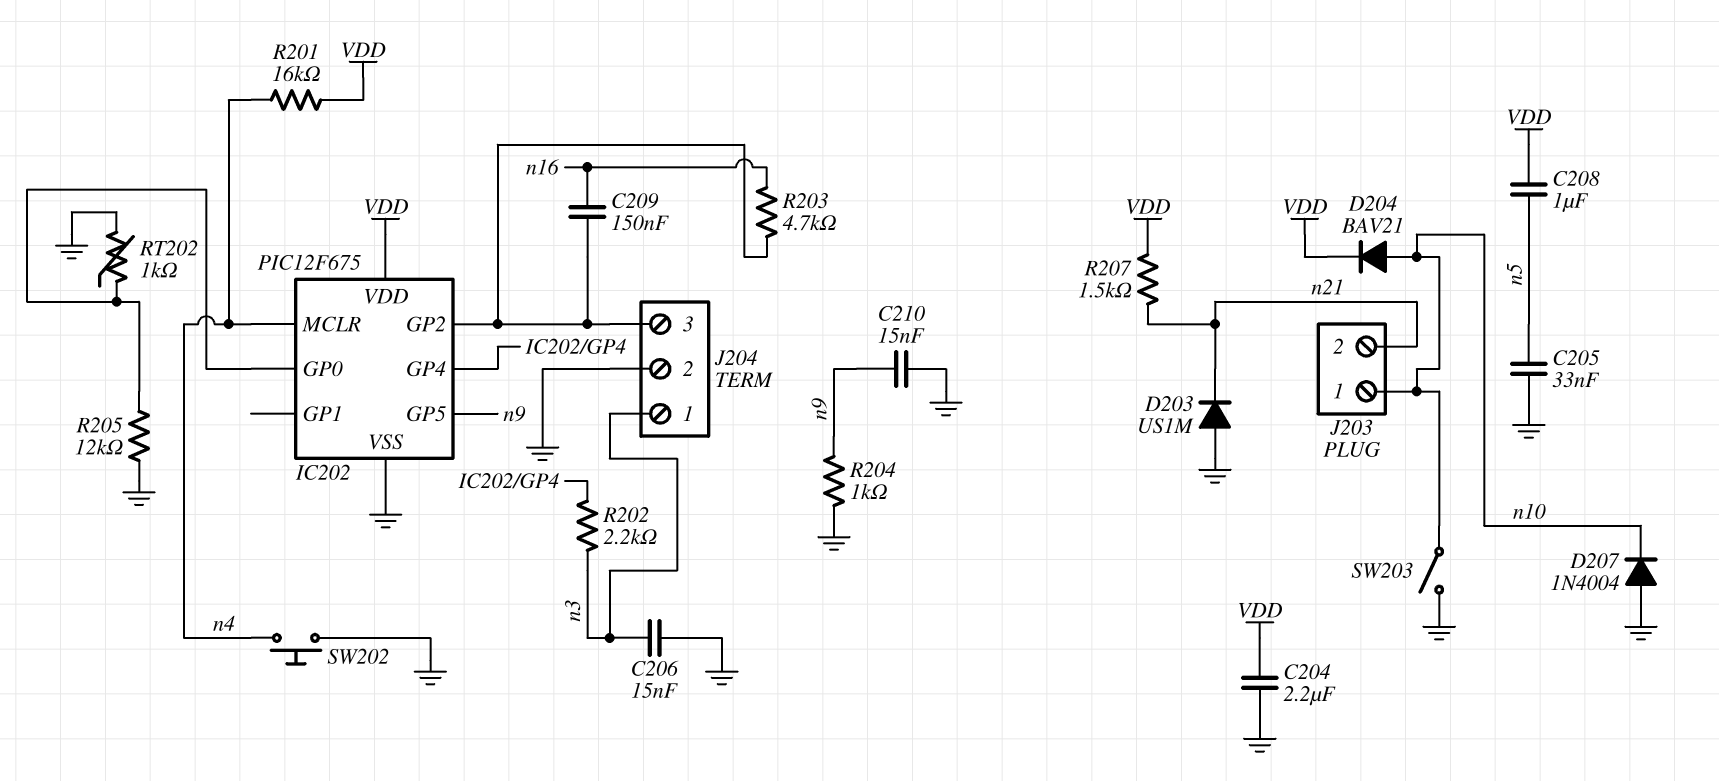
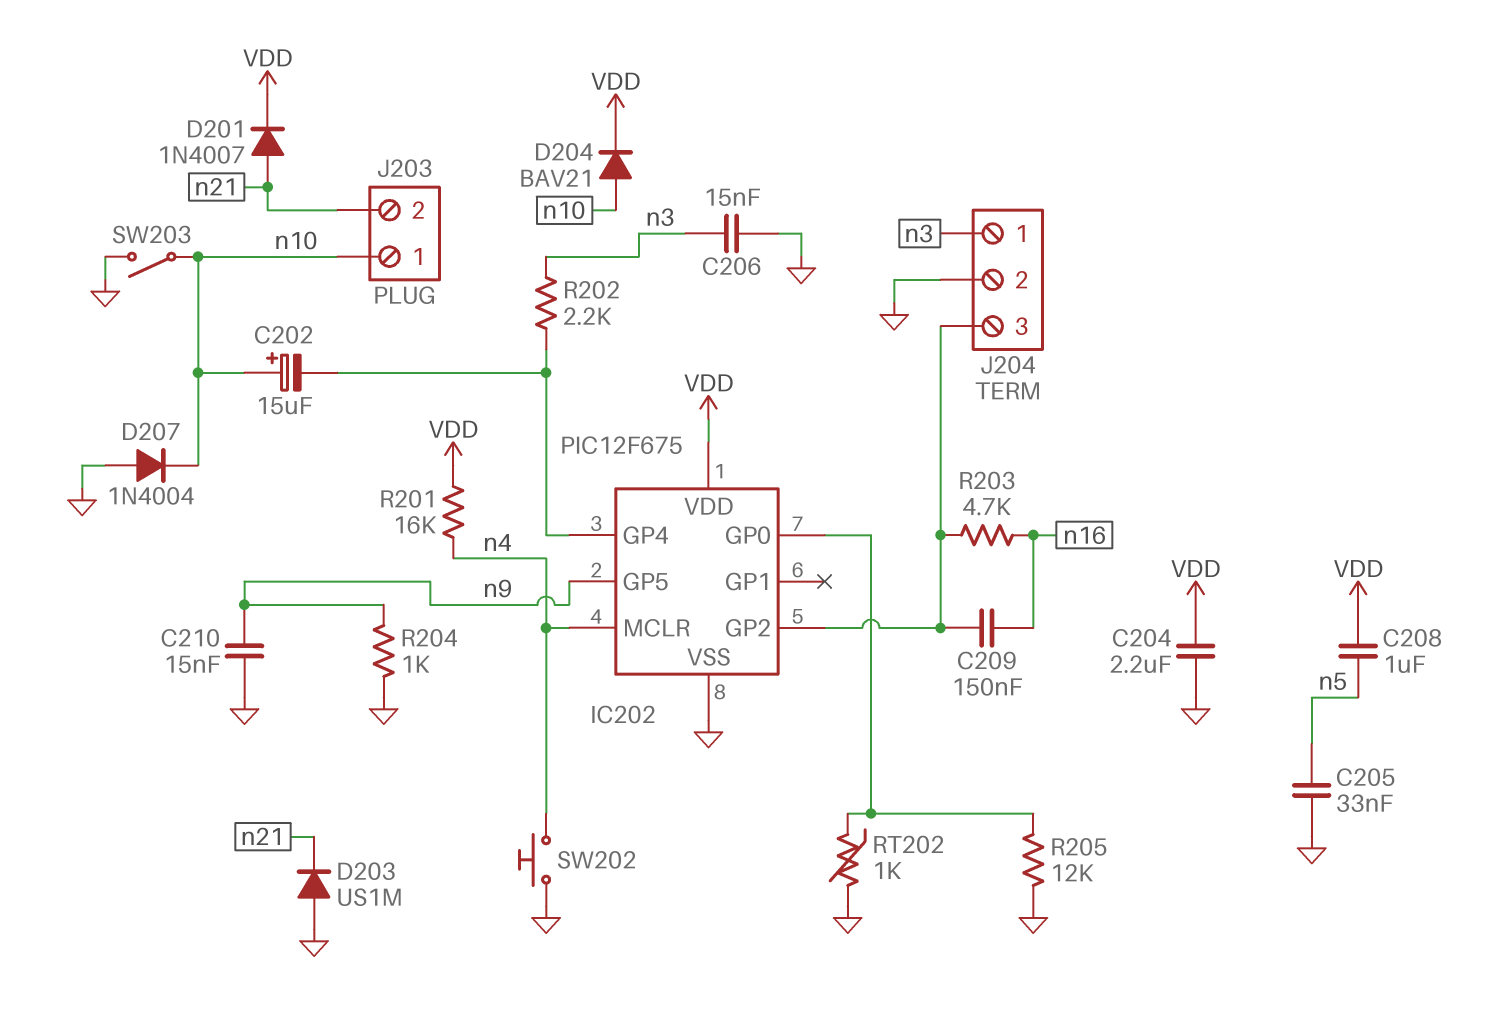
C202: none -> 15uF (plus n10, minus IC202/GP4)
D201: none -> diode 1N4007 (A n21, K VDD)
R207: 1.5k (VDD, n21) -> none

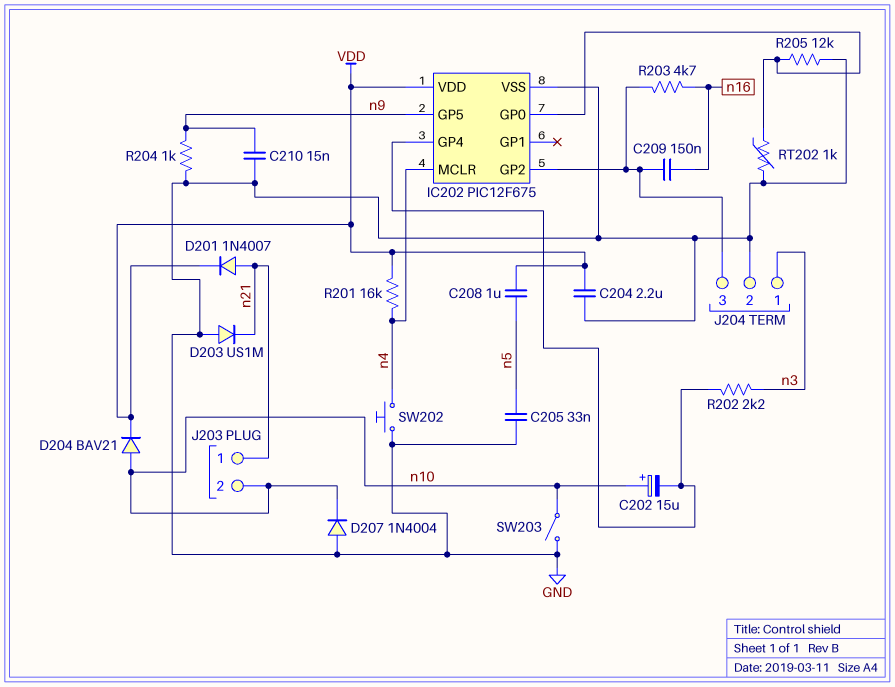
C206: 15nF (GND, n3) -> none
J203 pin 1: n10 -> n21
J203 pin 2: n21 -> n10

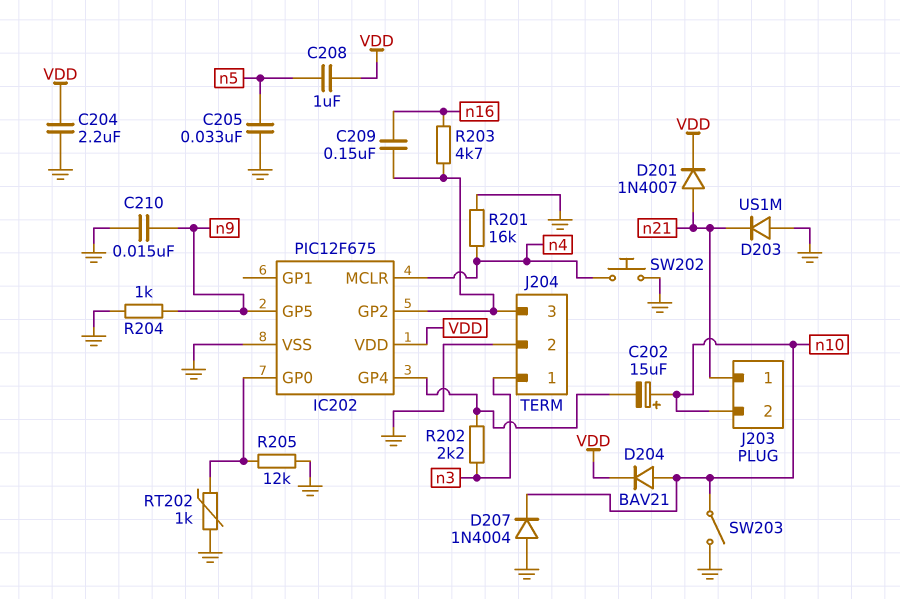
R201: 16k (VDD, n4) -> 16k (GND, n4)

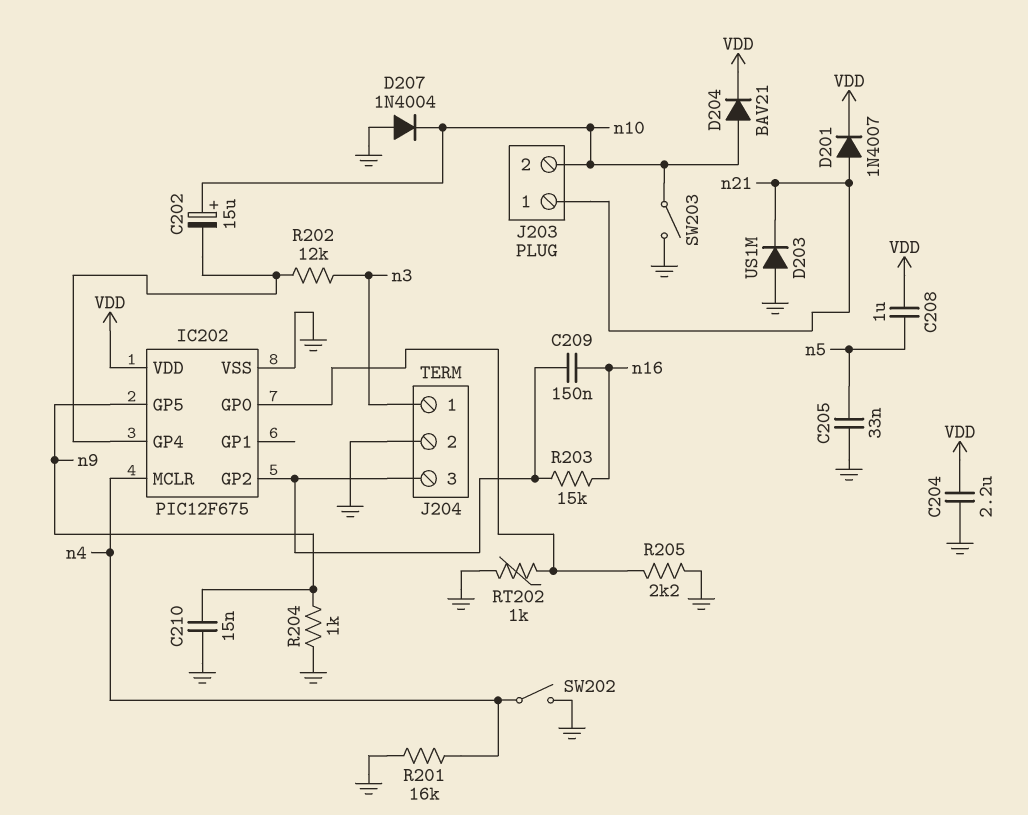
R202: 2.2k (IC202/GP4, n3) -> 12k (IC202/GP4, n3)
R203: 4.7k (IC202/GP2, n16) -> 15k (IC202/GP2, n16)
R205: 12k (GND, IC202/GP0) -> 2.2k (GND, IC202/GP0)
SW202: button (GND, n4) -> switch (GND, n4)

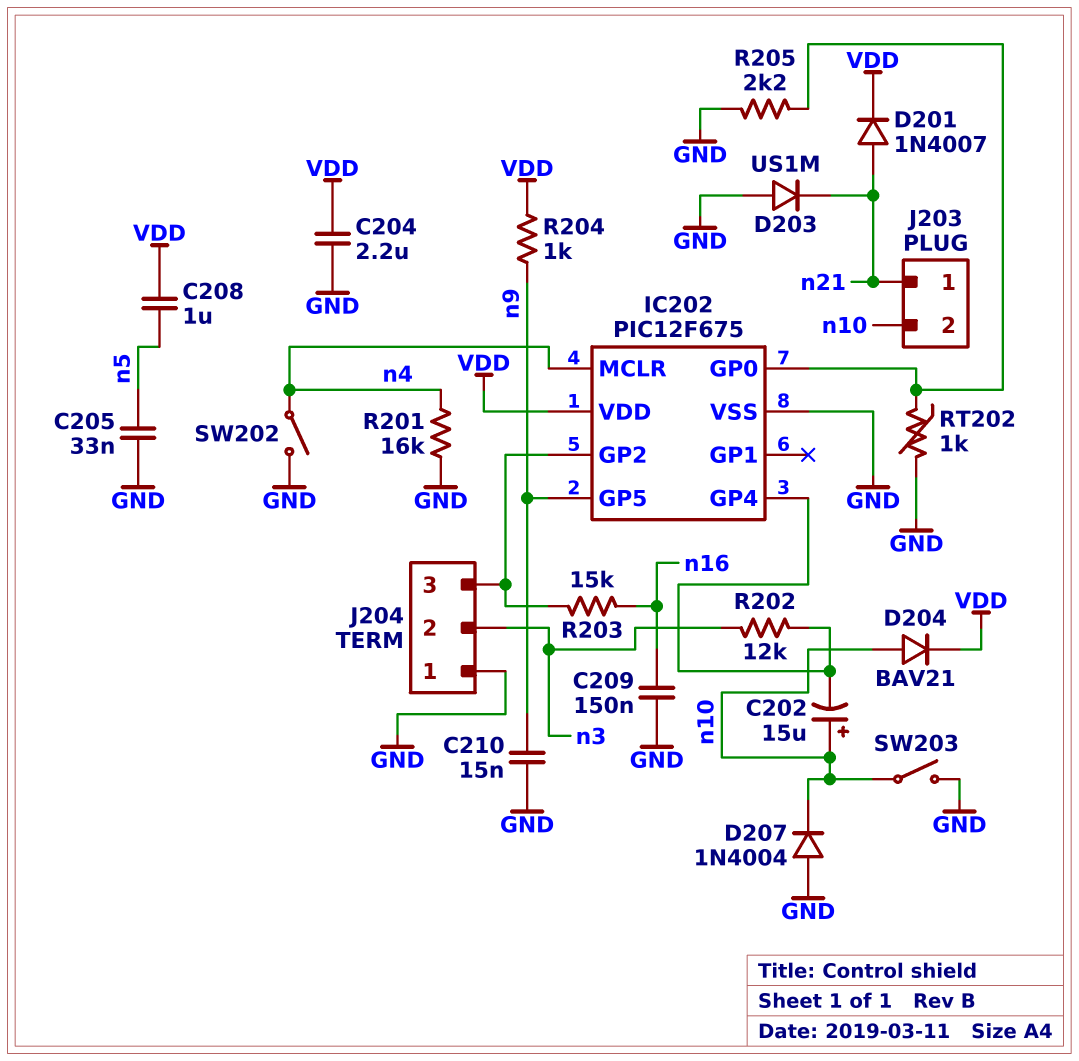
C209: 150nF (IC202/GP2, n16) -> 150nF (GND, n16)
J204 pin 1: n3 -> GND
J204 pin 2: GND -> n3
R204: 1k (GND, n9) -> 1k (VDD, n9)

